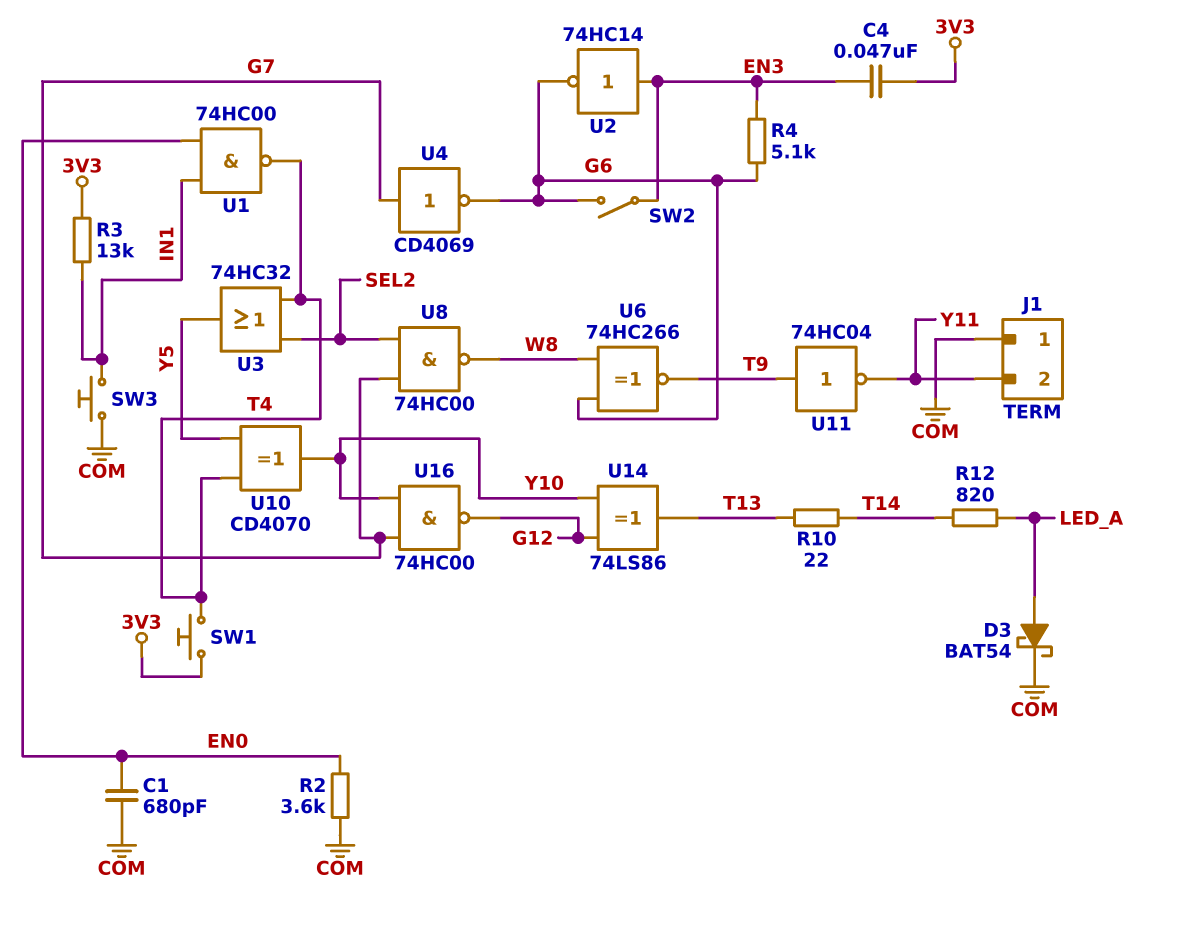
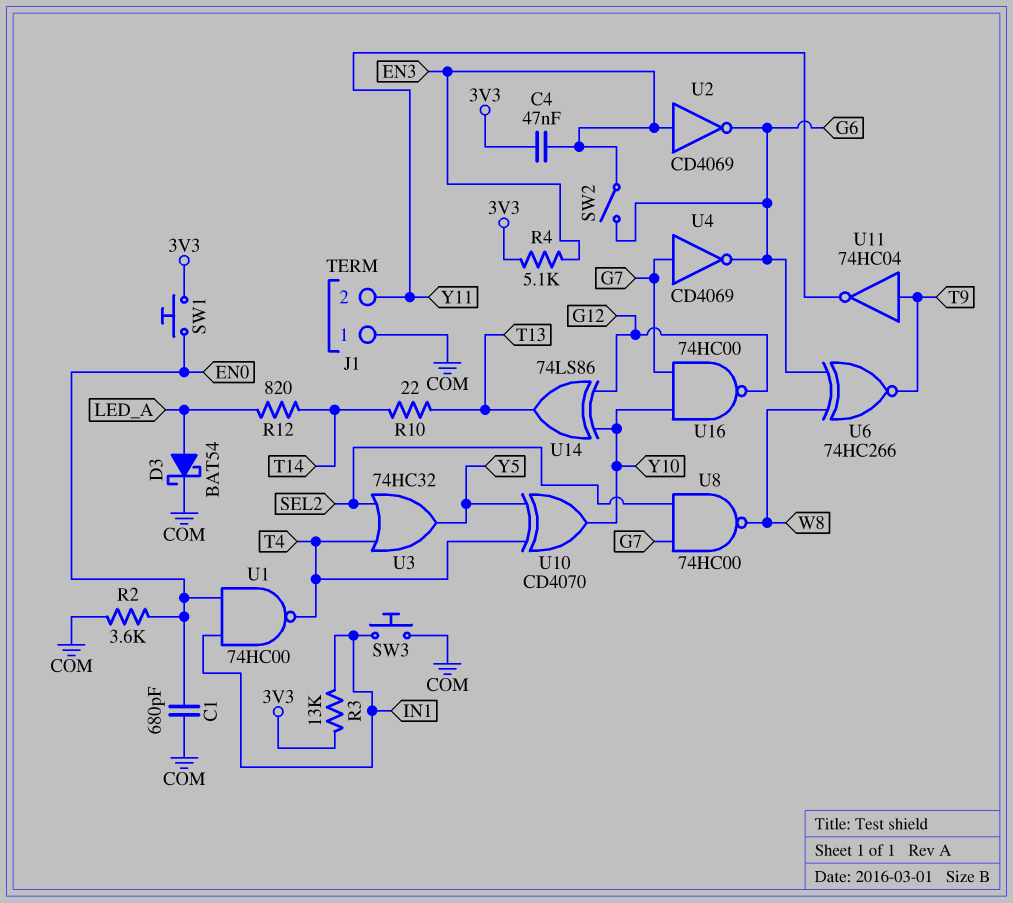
R4: 5.1k (EN3, G6) -> 5.1k (3V3, EN3)
SW1: button (3V3, T4) -> button (3V3, EN0)
U2: NOT 74HC14 (in EN3, out G6) -> NOT CD4069 (in EN3, out G6)

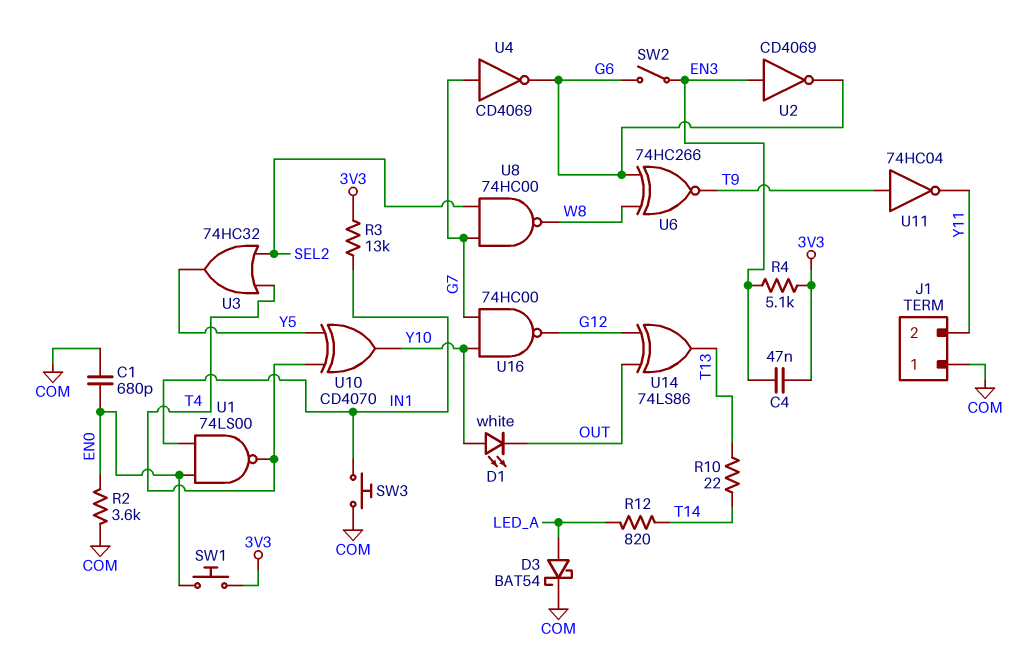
D1: none -> LED white (A Y10, K OUT)
U1: NAND 74HC00 (in EN0, in IN1, out T4) -> NAND 74LS00 (in EN0, in IN1, out T4)
U14: XOR 74LS86 (in G12, in Y10, out T13) -> XOR 74LS86 (in G12, in OUT, out T13)

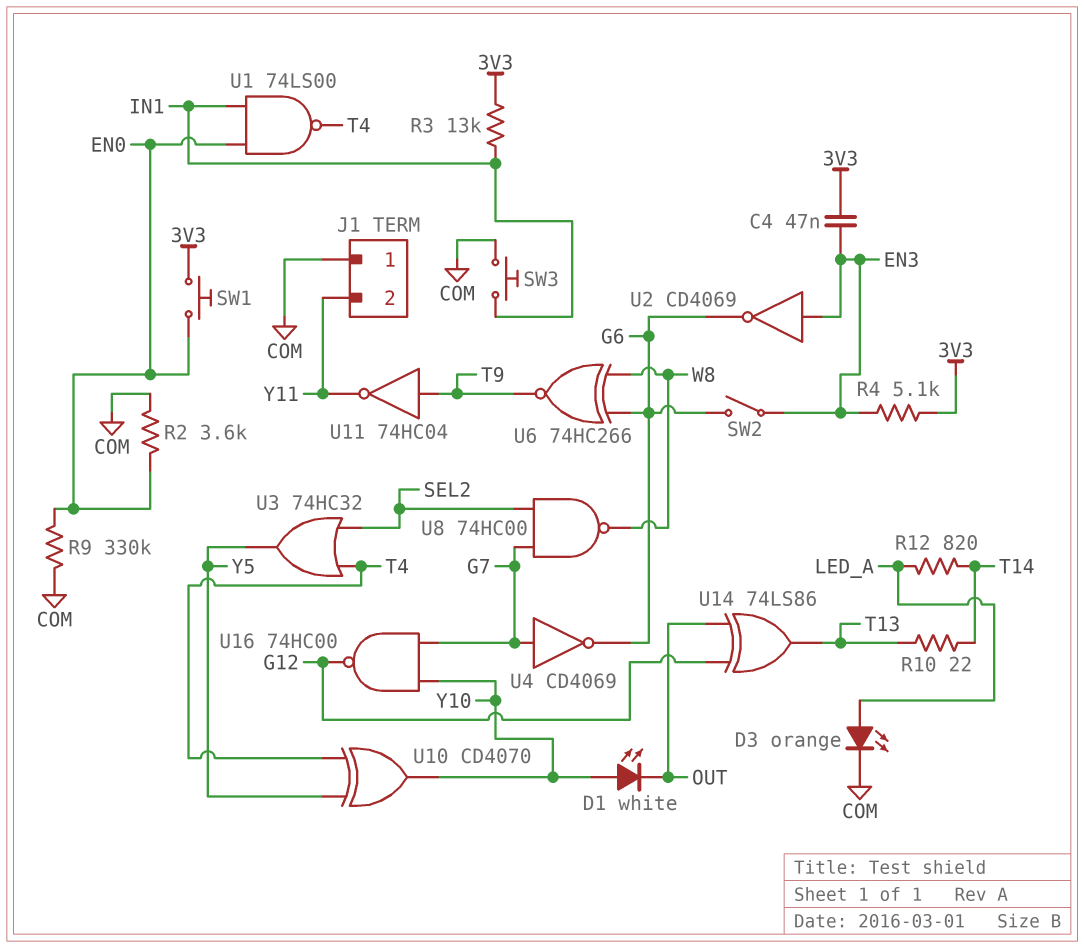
C1: 680pF (COM, EN0) -> none
D3: schottky BAT54 (A LED_A, K COM) -> LED orange (A LED_A, K COM)
R9: none -> 330k (COM, EN0)

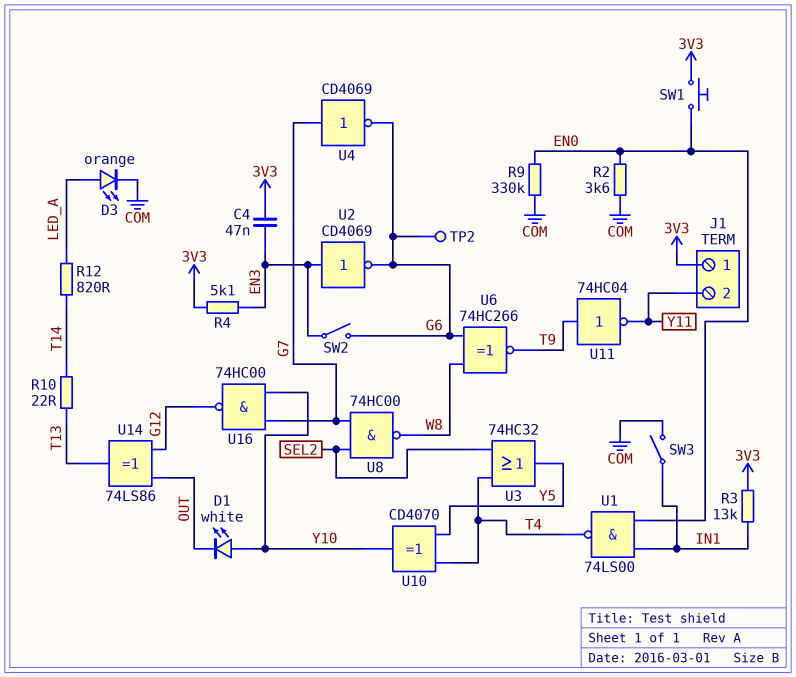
J1 pin 1: COM -> 3V3
SW3: button (COM, IN1) -> switch (COM, IN1)
TP2: none -> test point (G6)

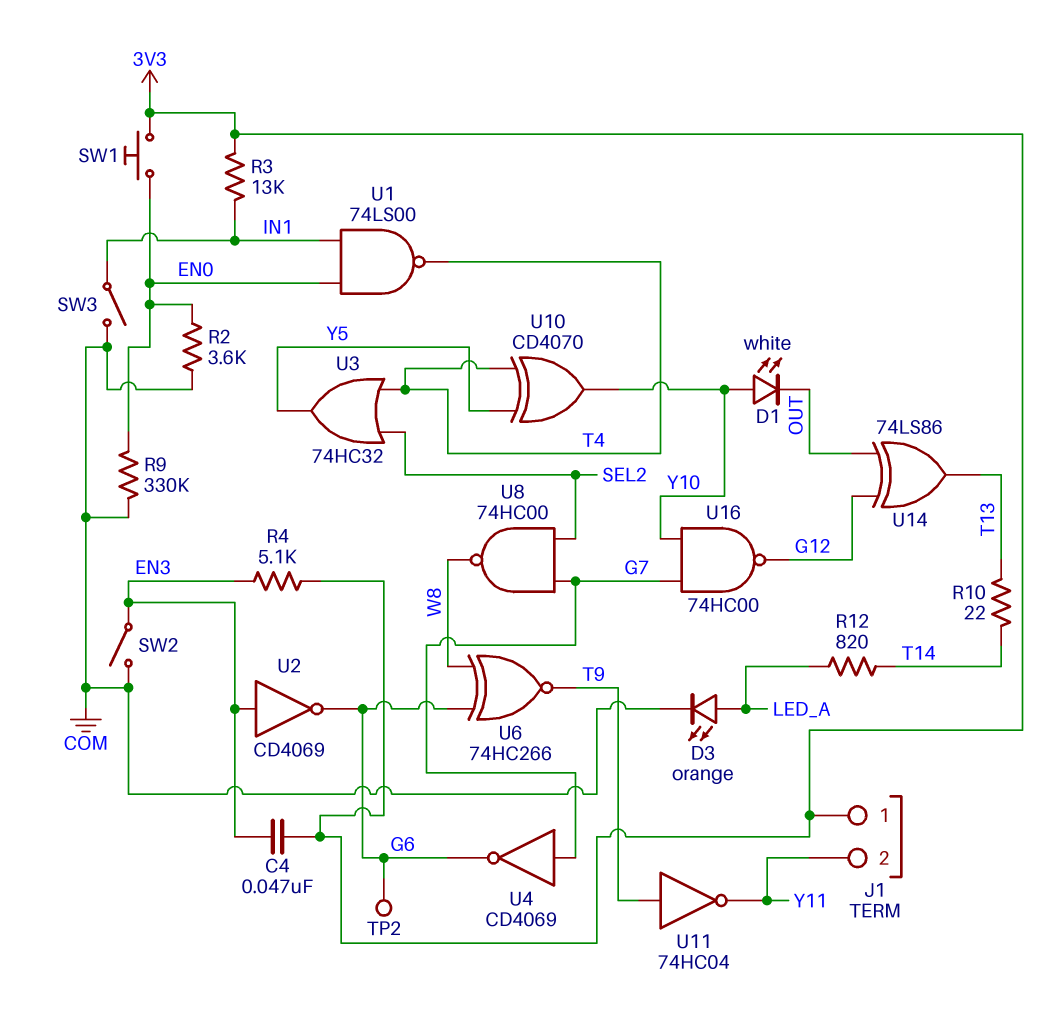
SW2: switch (EN3, G6) -> switch (COM, EN3)

